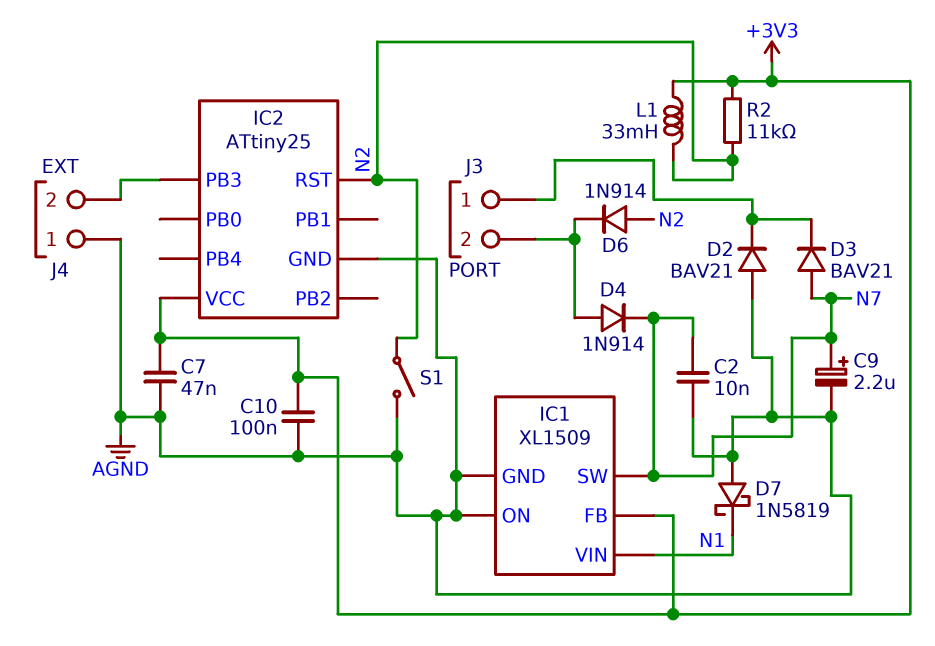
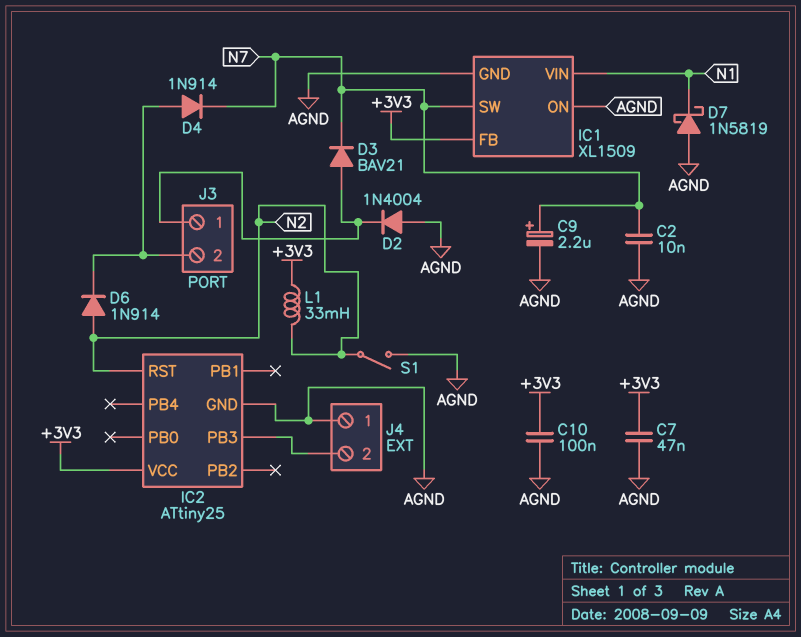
D2: diode BAV21 (A AGND, K J3/1) -> diode 1N4004 (A AGND, K J3/1)
D3: diode BAV21 (A N7, K J3/1) -> diode BAV21 (A J3/1, K N7)
R2: 11k (+3V3, N2) -> none

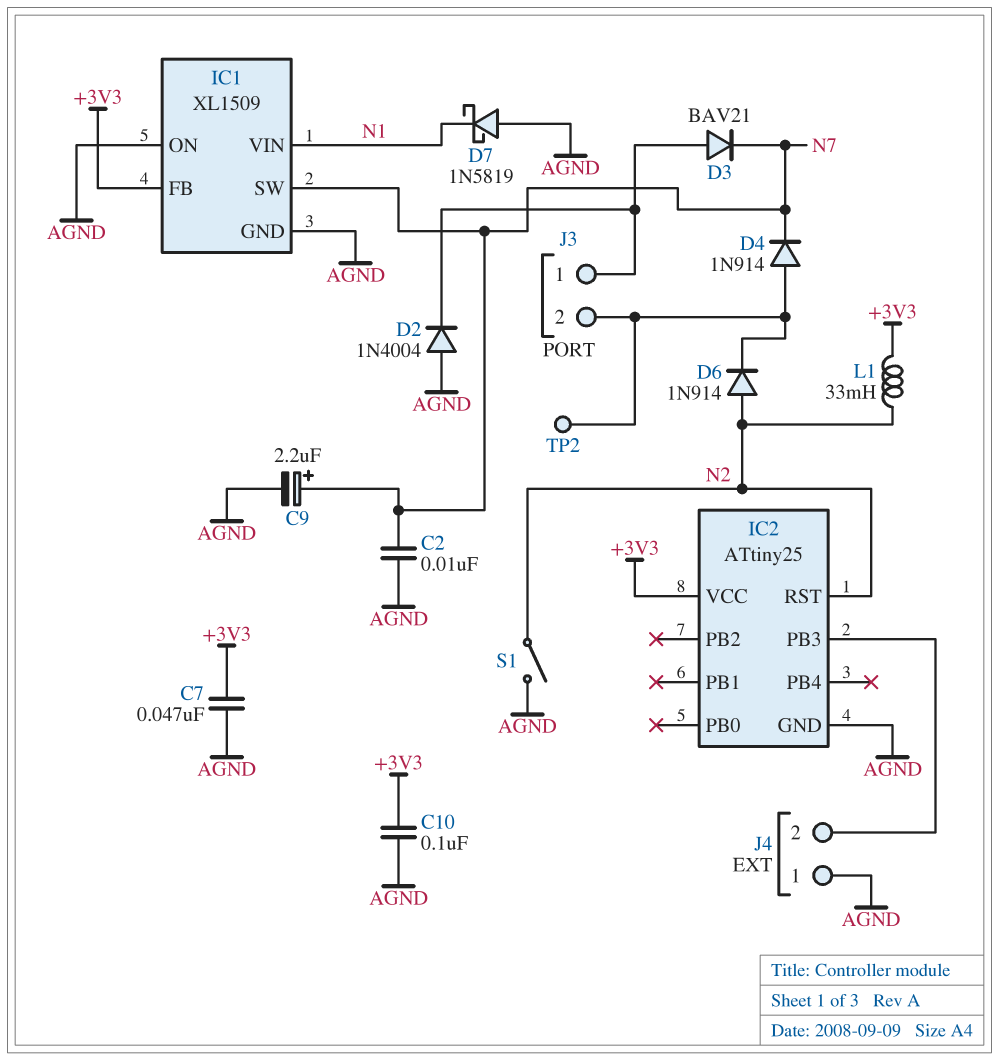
TP2: none -> test point (J3/2)

